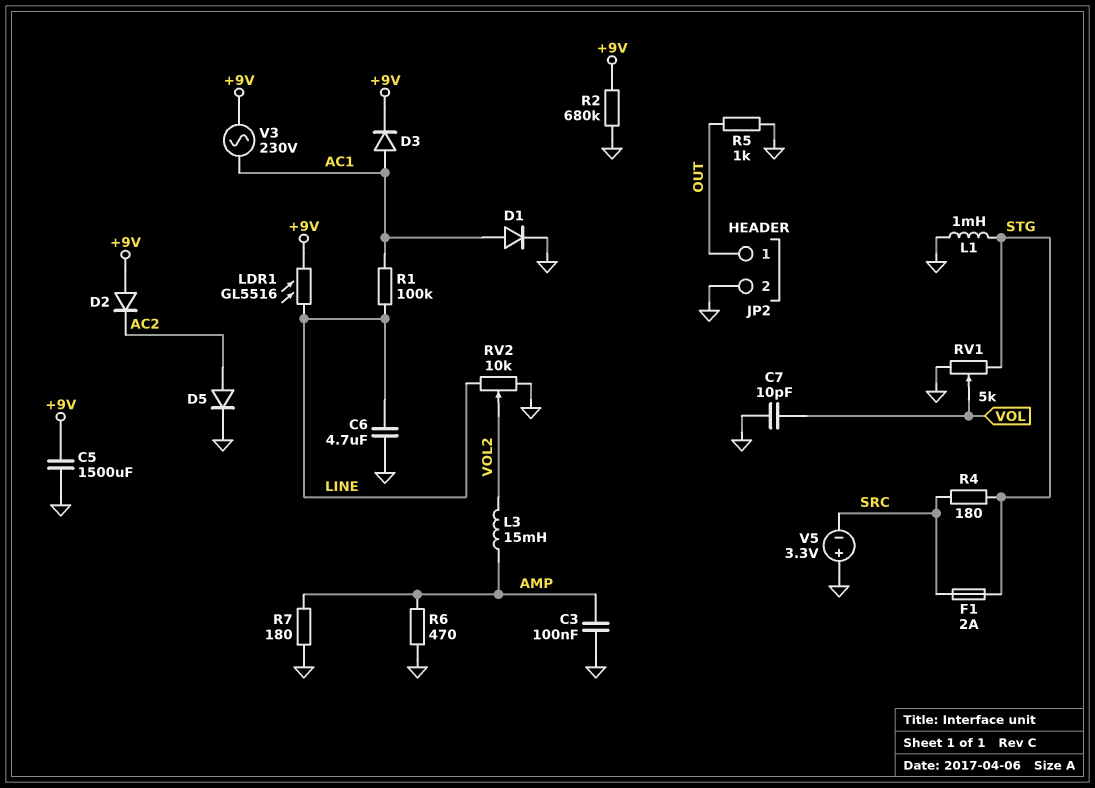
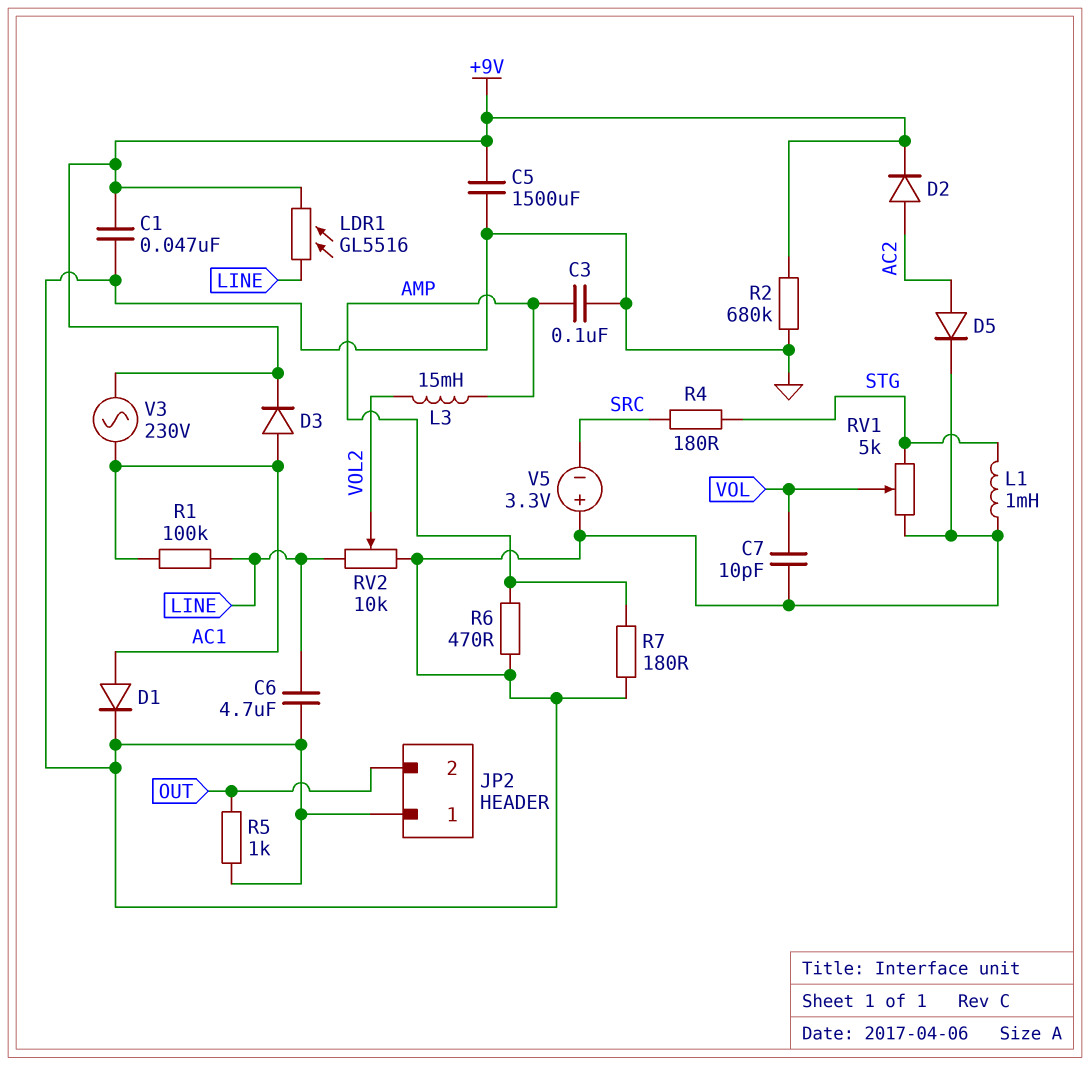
C1: none -> 47nF (+9V, GND)
D2: diode (A +9V, K AC2) -> diode (A AC2, K +9V)
F1: 2A (SRC, STG) -> none
JP2 pin 1: OUT -> GND
JP2 pin 2: GND -> OUT

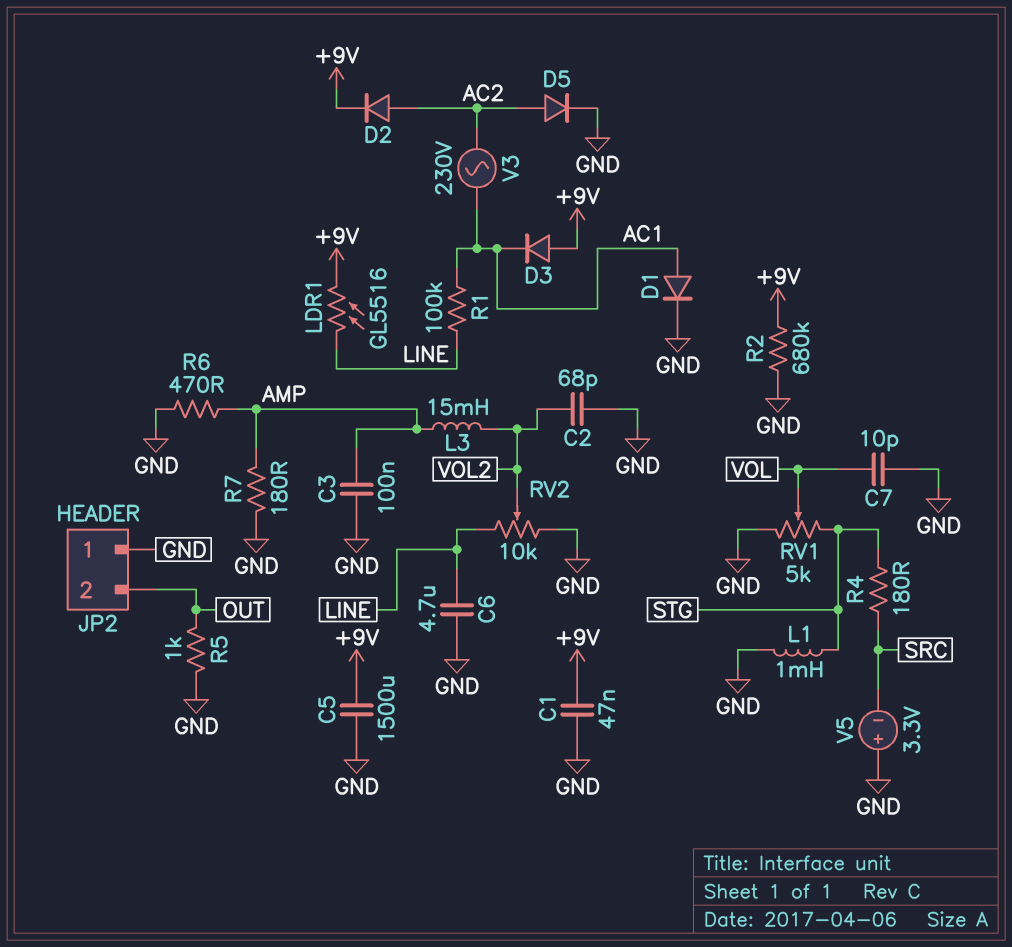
C2: none -> 68pF (GND, VOL2)
D3: diode (A AC1, K +9V) -> diode (A +9V, K AC1)
V3: AC 230V (+9V, AC1) -> AC 230V (AC1, AC2)

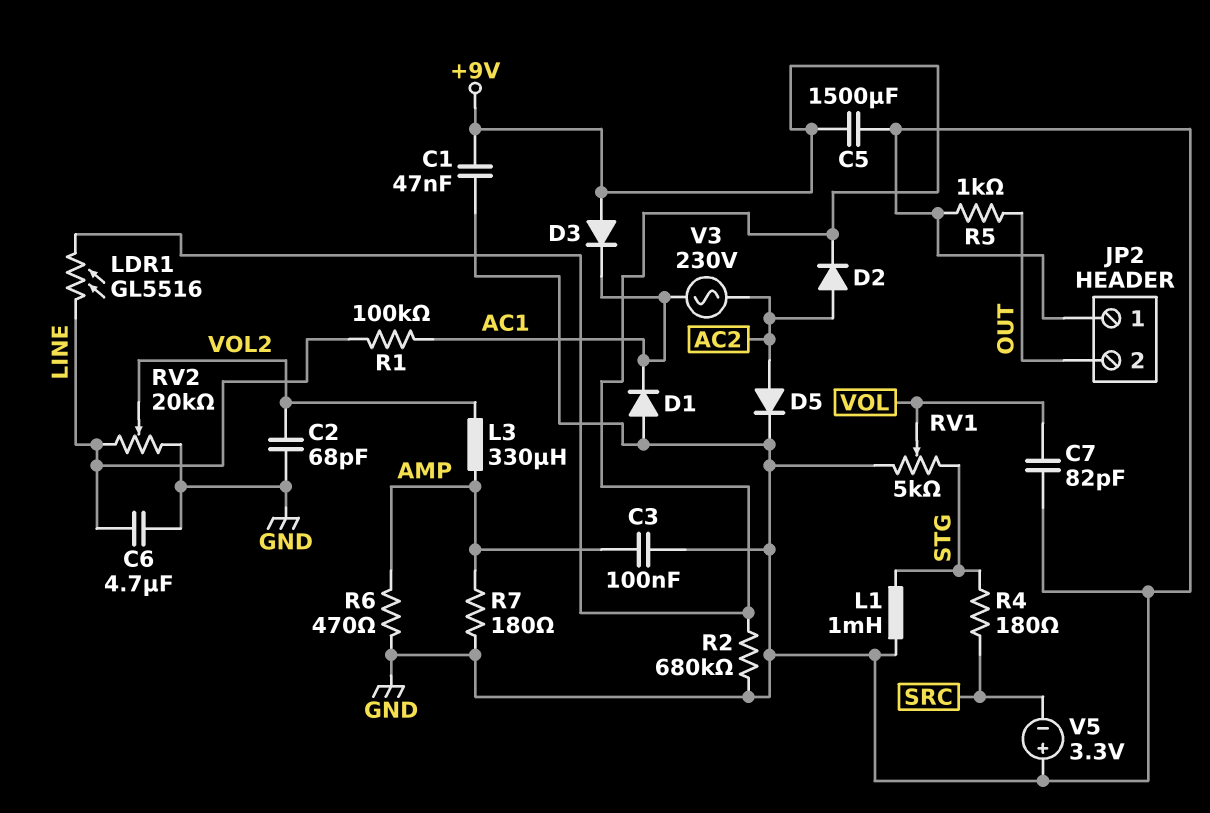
C7: 10pF (GND, VOL) -> 82pF (GND, VOL)
D1: diode (A AC1, K GND) -> diode (A GND, K AC1)
L3: 15mH (AMP, VOL2) -> 330uH (AMP, VOL2)
RV2: 10k (GND, LINE, wiper VOL2) -> 20k (GND, LINE, wiper VOL2)

